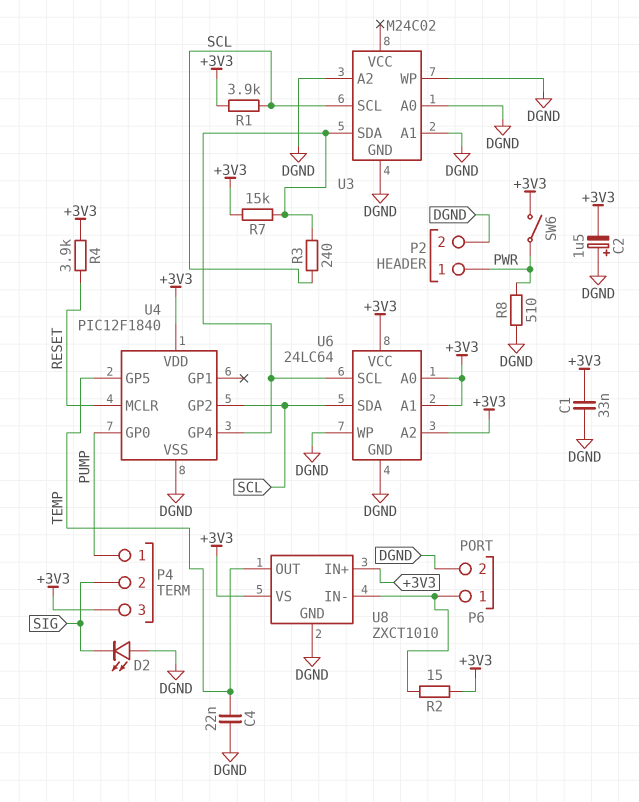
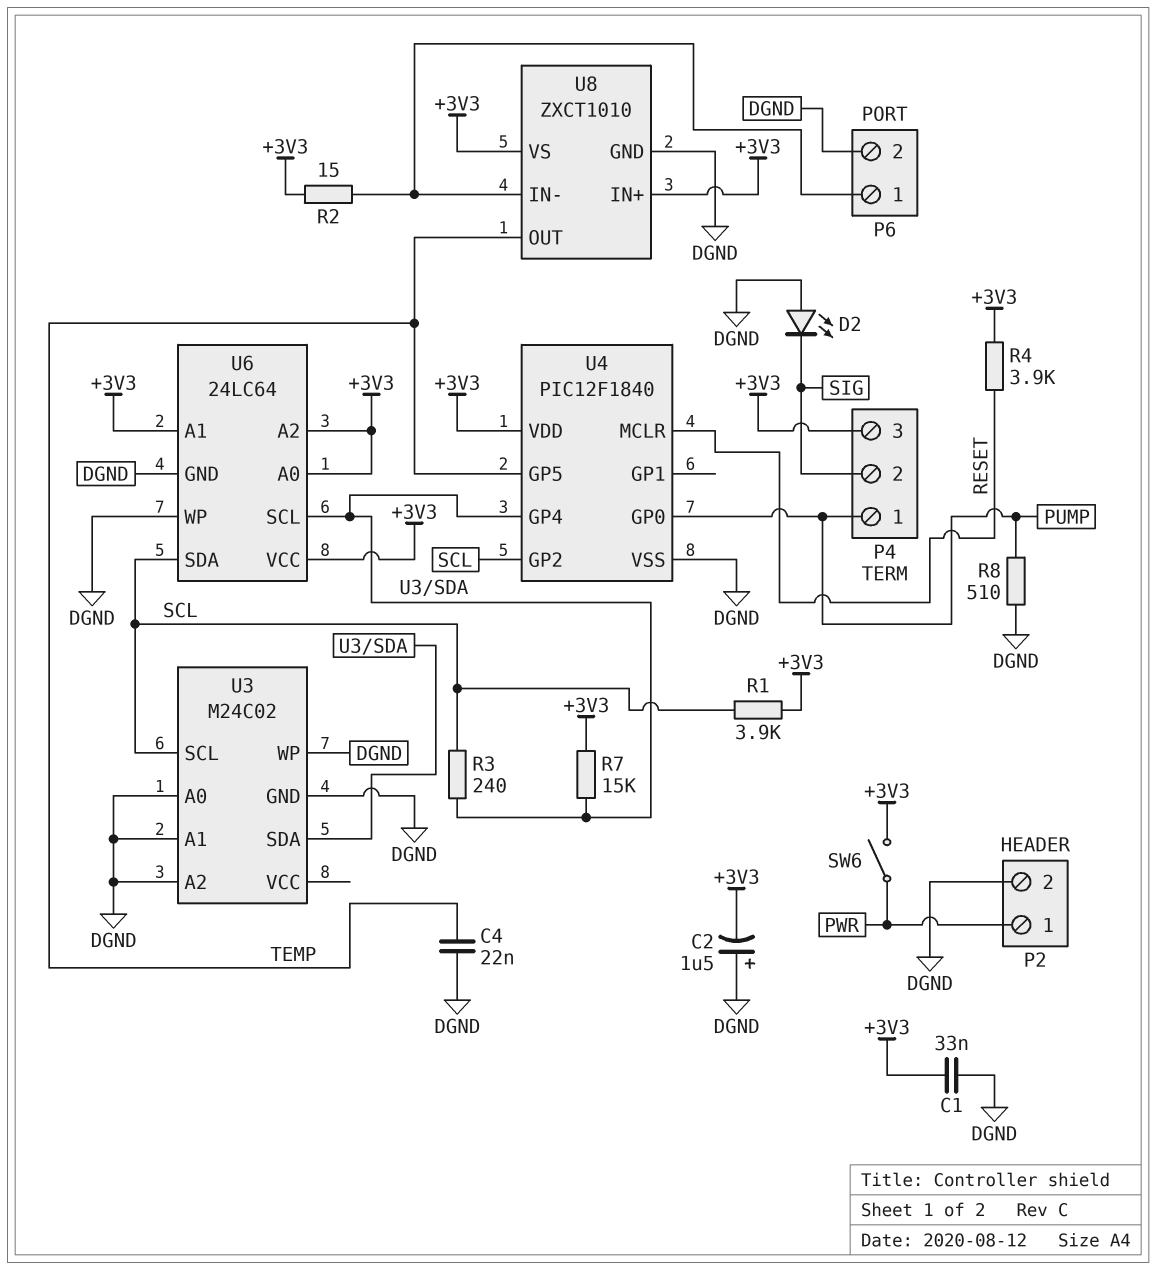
R8: 510 (DGND, PWR) -> 510 (DGND, PUMP)

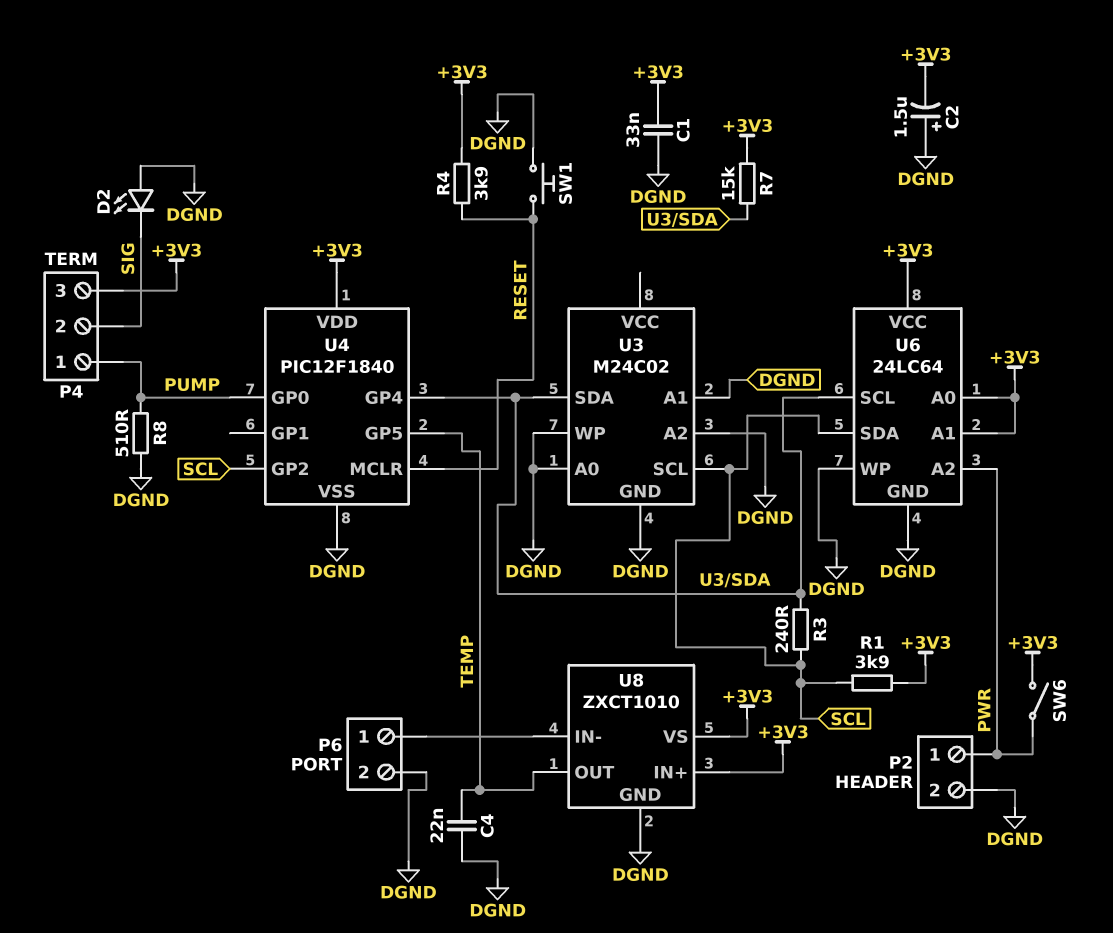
R2: 15 (+3V3, P6/1) -> none
SW1: none -> button (DGND, RESET)
U6 pin A2: +3V3 -> PWR

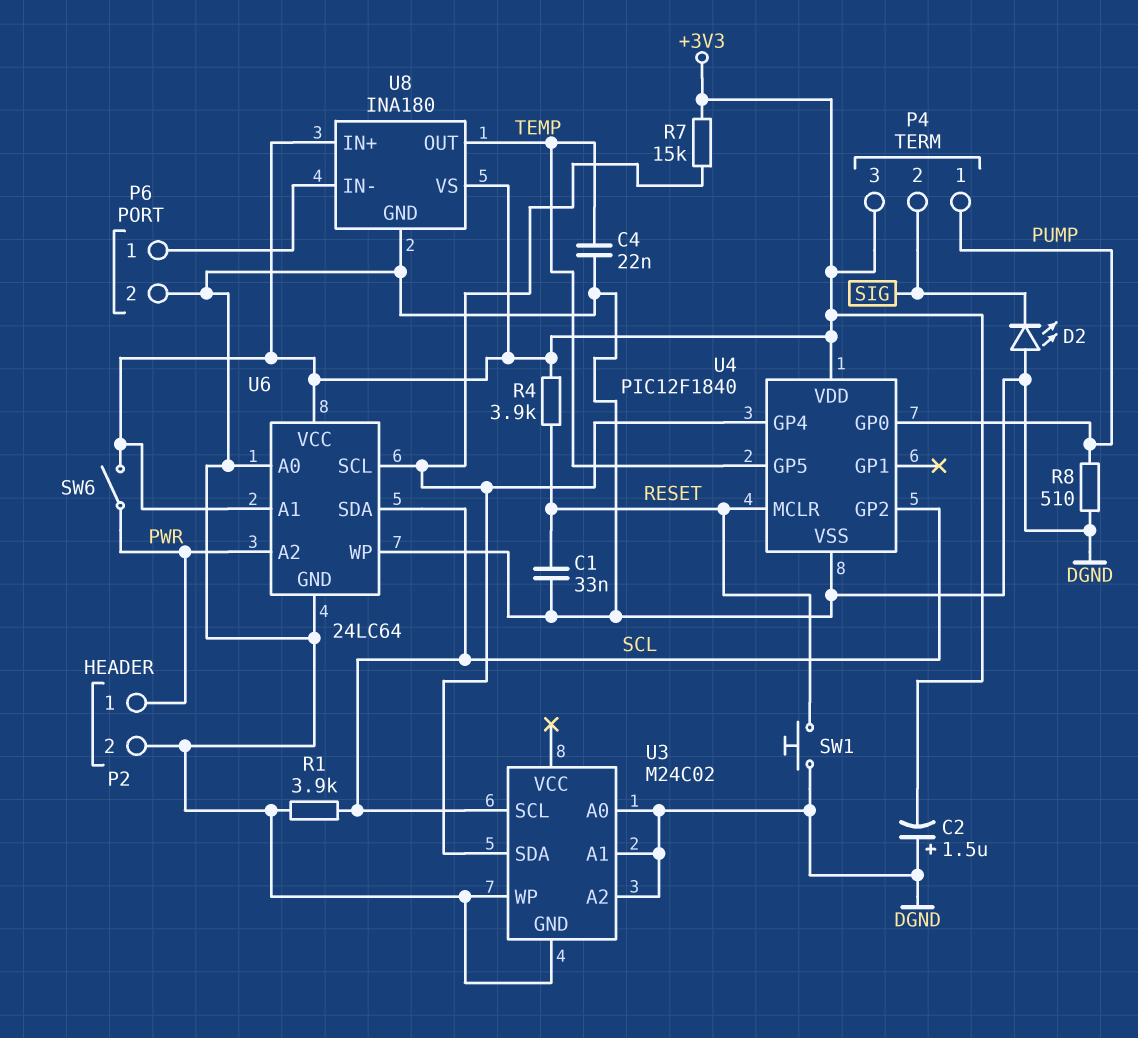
C1: 33nF (+3V3, DGND) -> 33nF (DGND, RESET)
R1: 3.9k (+3V3, SCL) -> 3.9k (DGND, SCL)
R3: 240 (SCL, U3/SDA) -> none
U6 pin A0: +3V3 -> DGND
U8: ZXCT1010 -> INA180

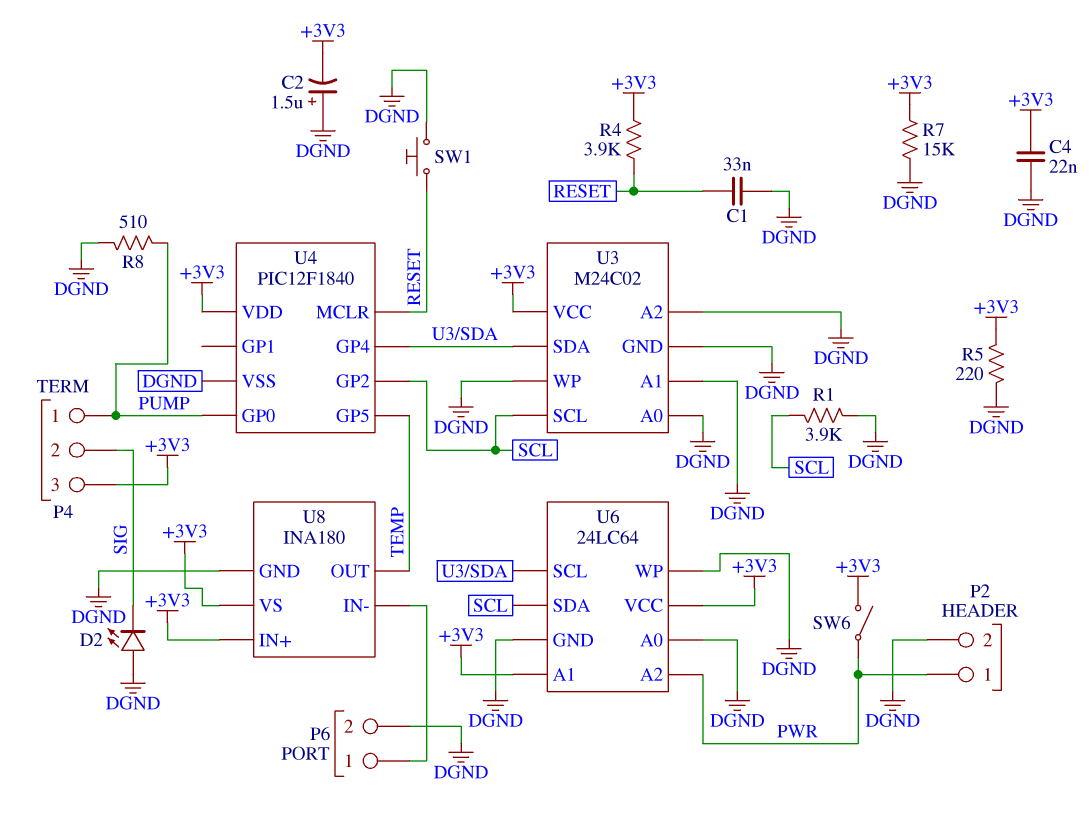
C4: 22nF (DGND, TEMP) -> 22nF (+3V3, DGND)
R5: none -> 220 (+3V3, DGND)
R7: 15k (+3V3, U3/SDA) -> 15k (+3V3, DGND)
U3 pin VCC: none -> +3V3

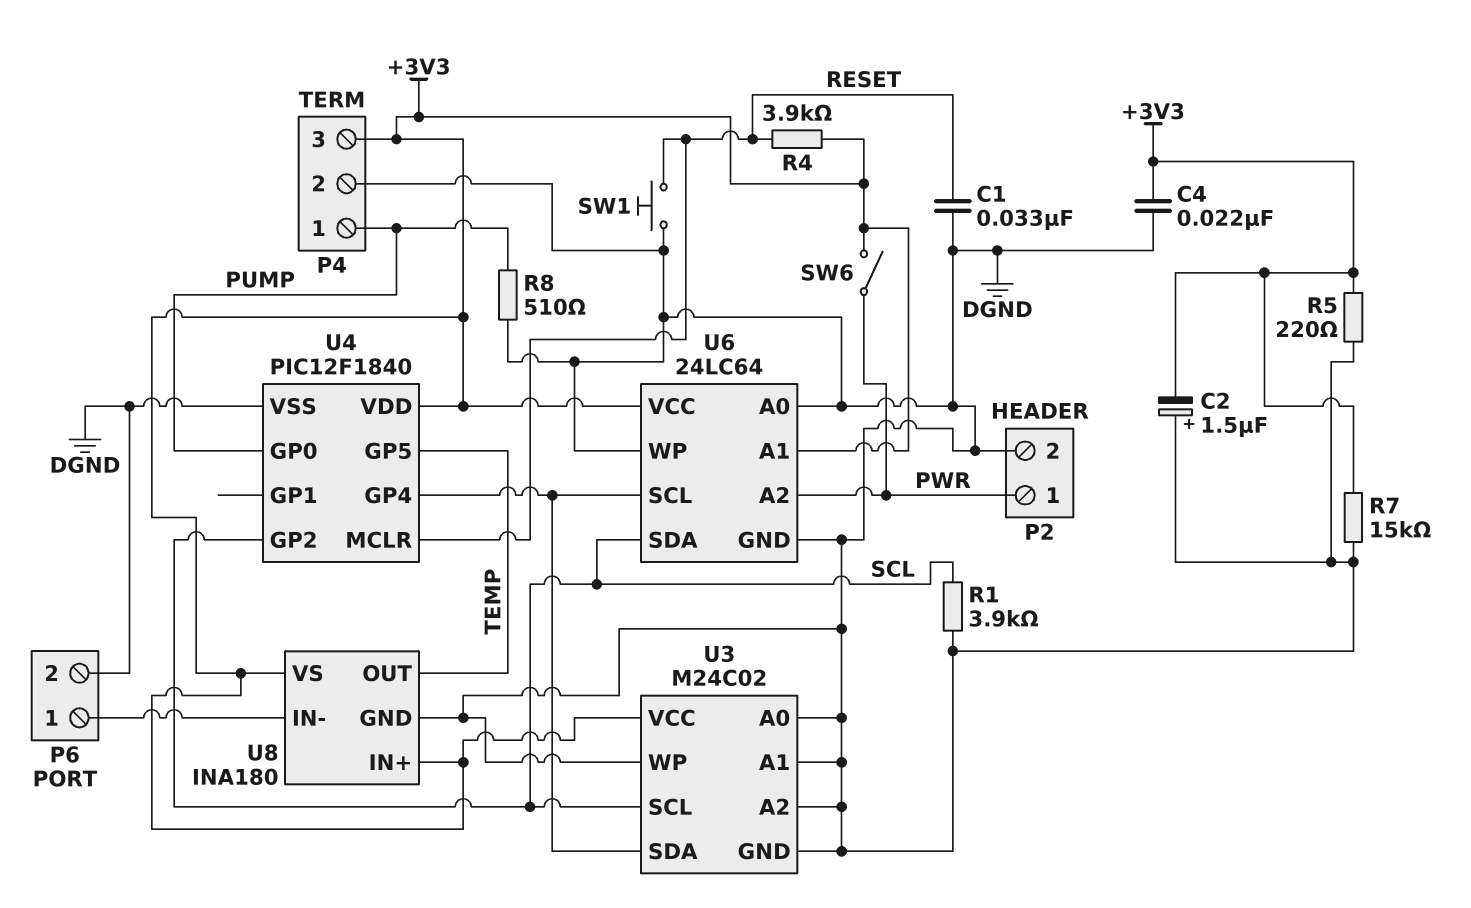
D2: LED (A DGND, K SIG) -> none
P4 pin 2: SIG -> DGND

